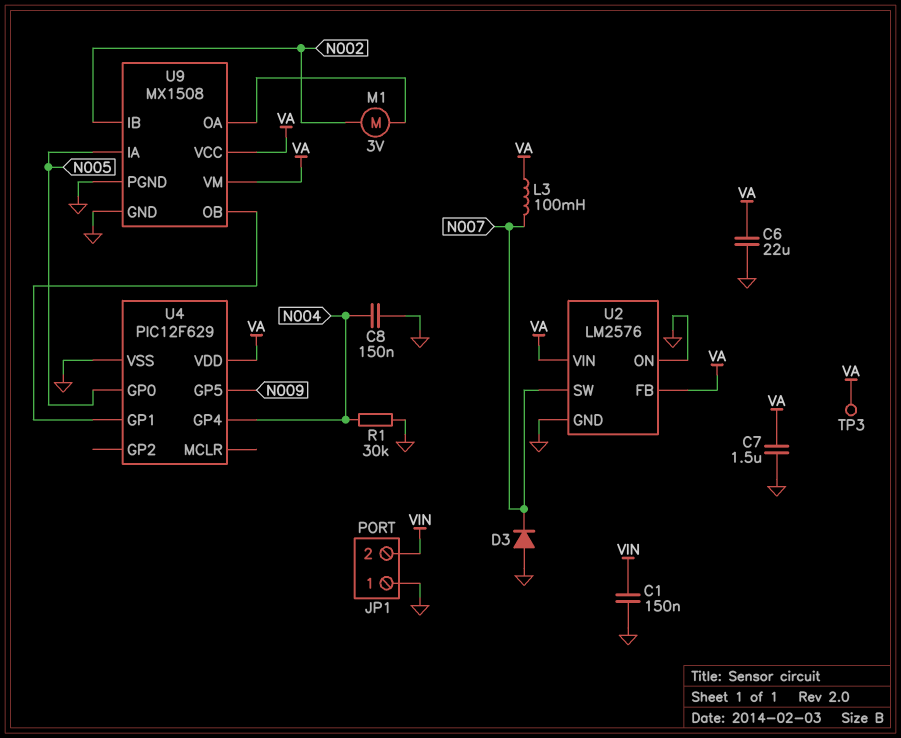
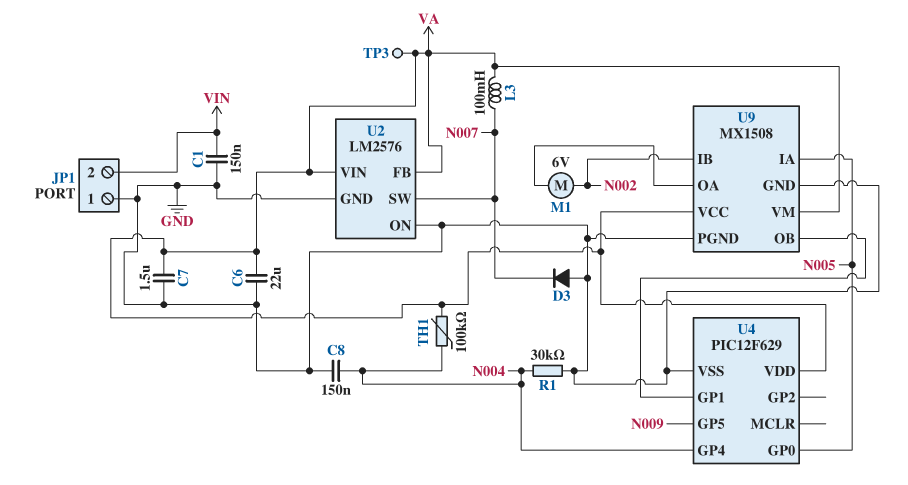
M1: motor 3V (N002, U9/OA) -> motor 6V (N002, U9/OA)
TH1: none -> 100k (N004, VA)

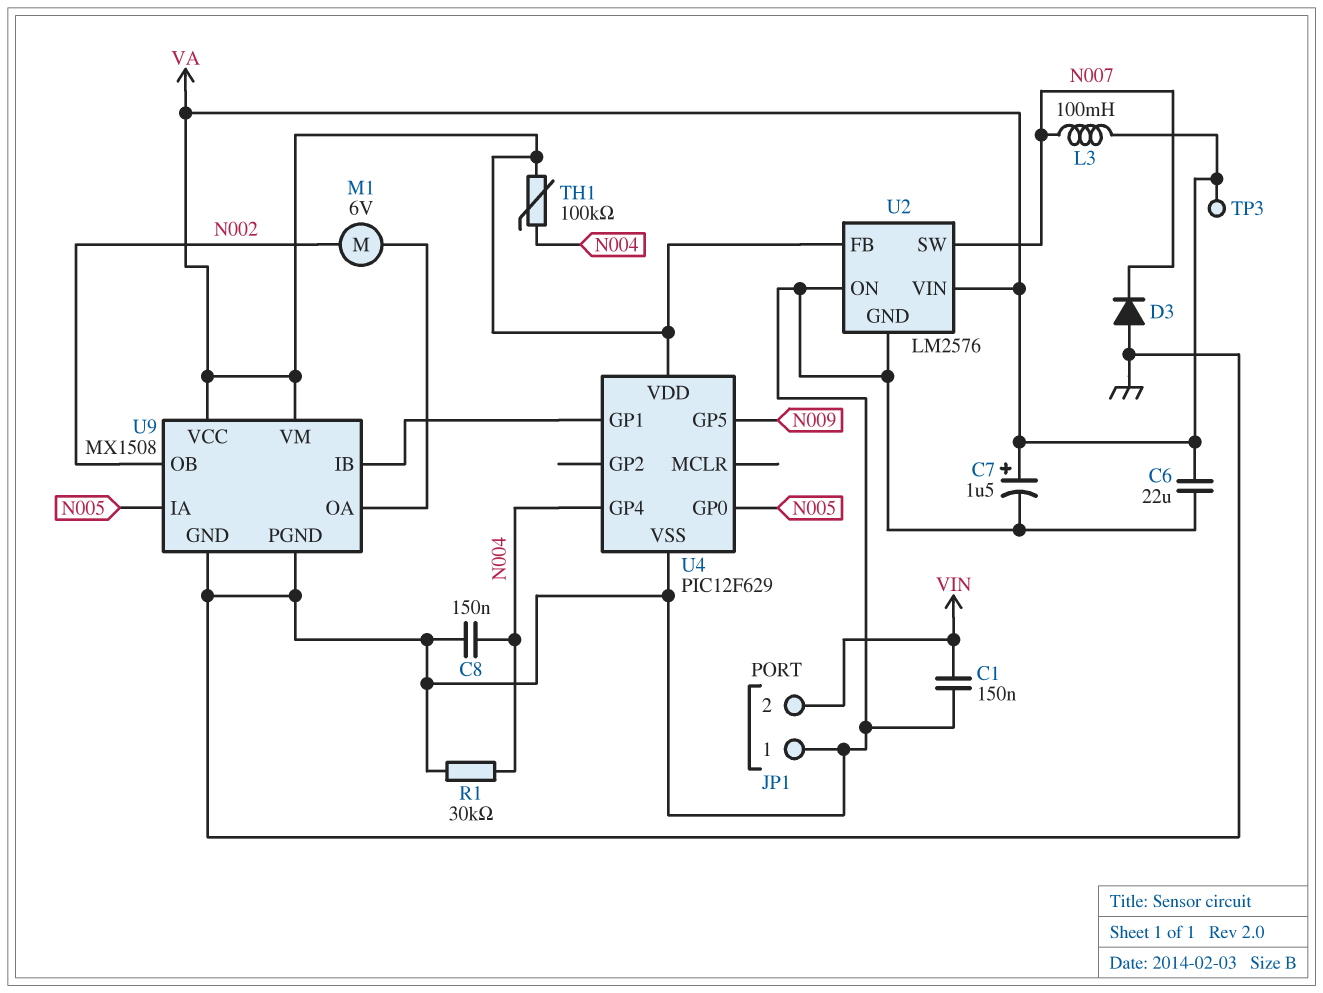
C7: 1.5uF (GND, VA) -> 1.5uF (plus VA, minus GND)
U9 pin IB: N002 -> U4/GP1
U9 pin OB: U4/GP1 -> N002

